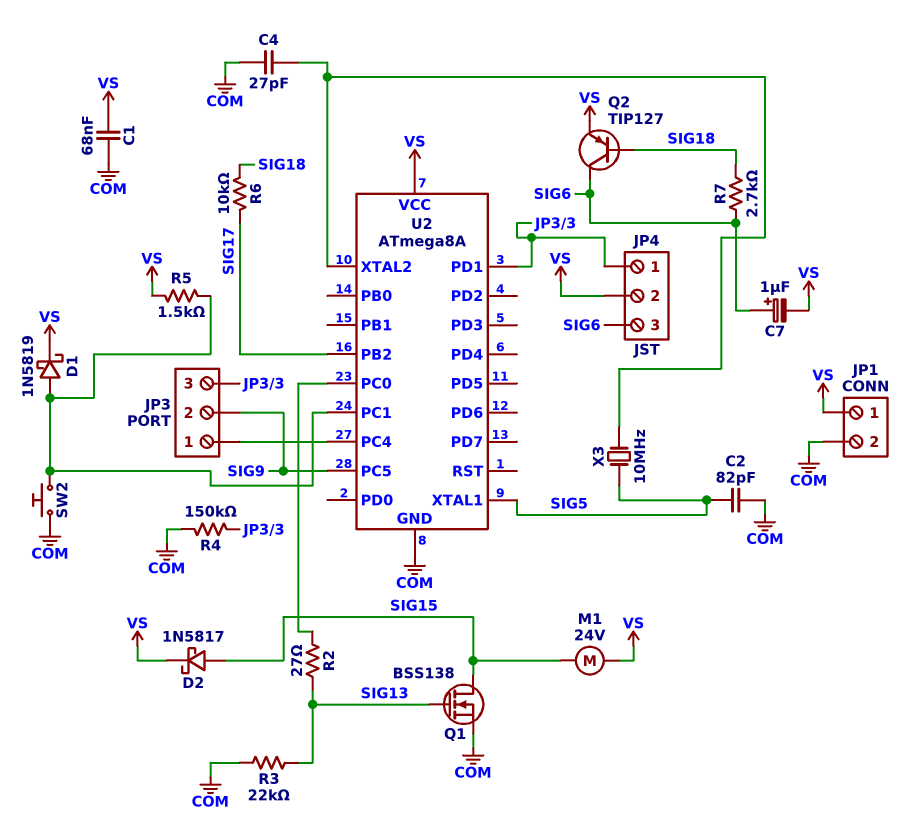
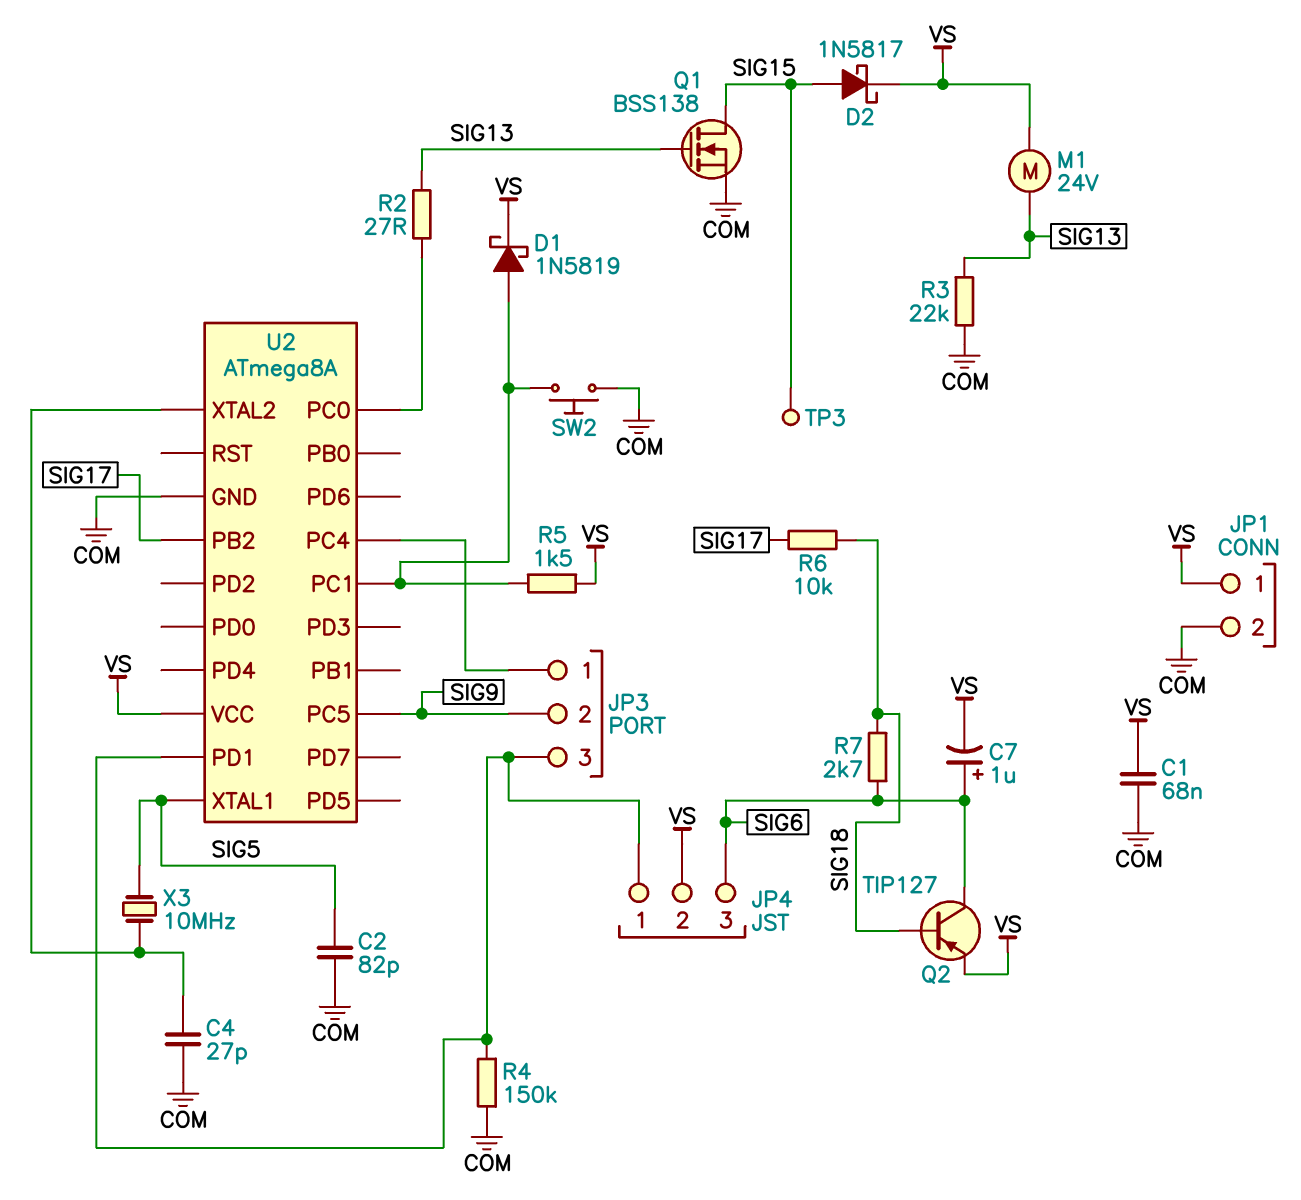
M1: motor 24V (SIG15, VS) -> motor 24V (SIG13, VS)
TP3: none -> test point (SIG15)

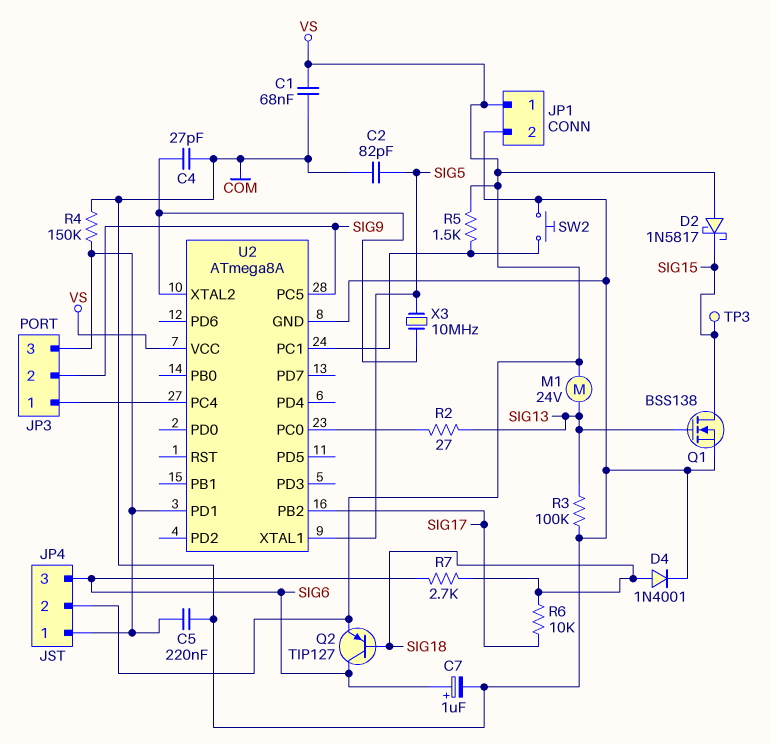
C5: none -> 220nF (COM, JP3/3)
C7: 1uF (plus SIG6, minus VS) -> 1uF (plus SIG6, minus COM)
D1: schottky 1N5819 (A U2/PC1, K VS) -> none
D2: schottky 1N5817 (A SIG15, K VS) -> schottky 1N5817 (A VS, K SIG15)
D4: none -> diode 1N4001 (A SIG18, K COM)
R3: 22k (COM, SIG13) -> 100k (COM, SIG13)

